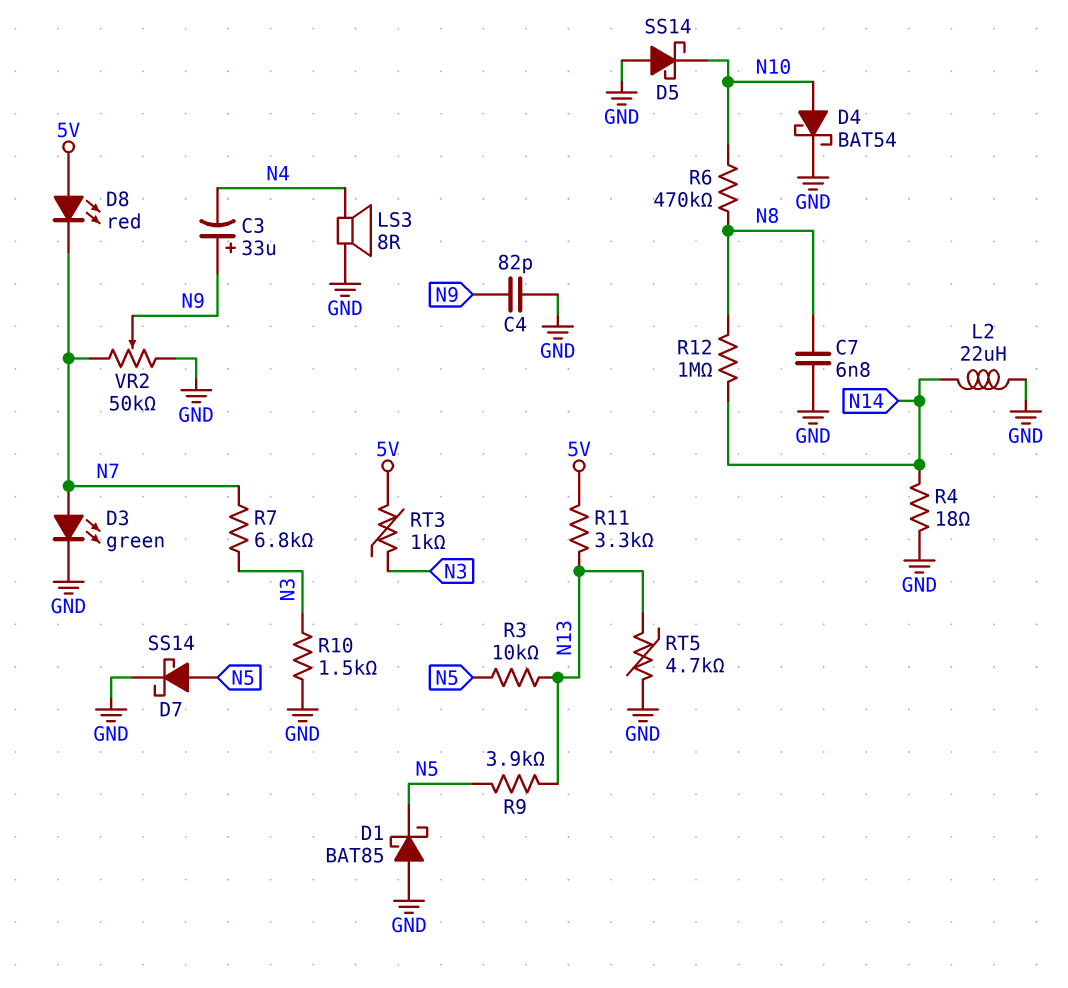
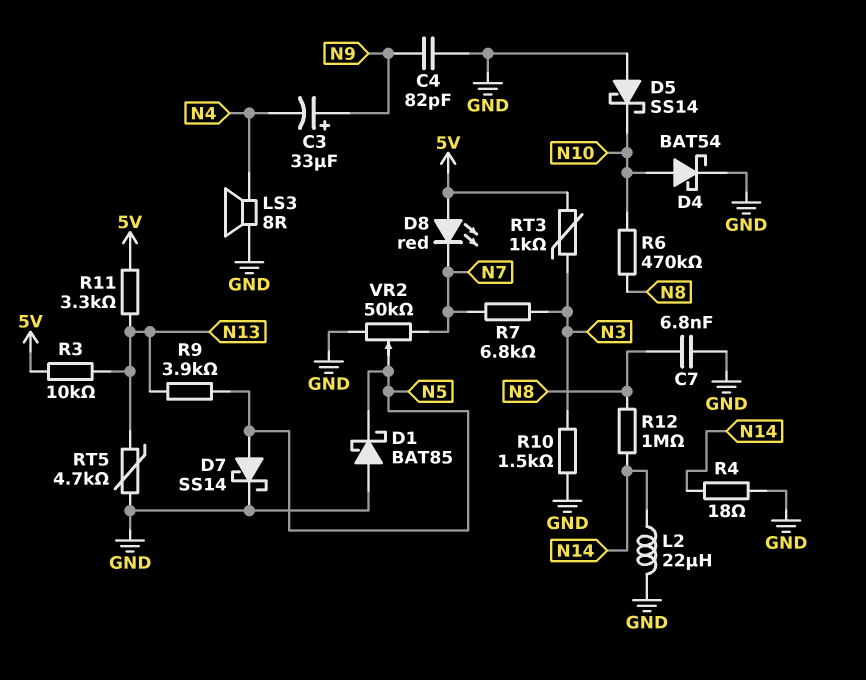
D3: LED green (A N7, K GND) -> none
R3: 10k (N5, N13) -> 10k (5V, N13)
VR2: 50k (GND, N7, wiper N9) -> 50k (GND, N7, wiper N5)

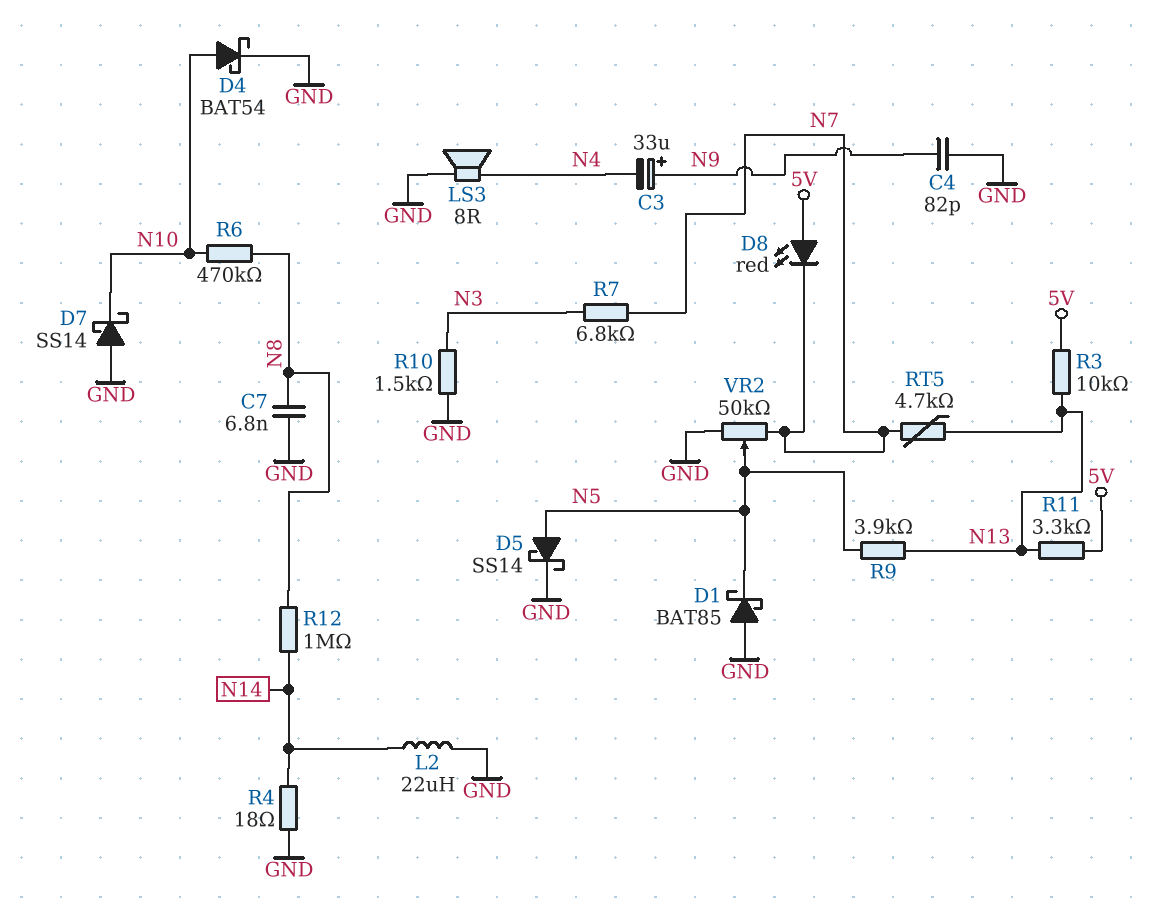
D5: schottky SS14 (A GND, K N10) -> schottky SS14 (A N5, K GND)
D7: schottky SS14 (A N5, K GND) -> schottky SS14 (A GND, K N10)
RT3: 1k (5V, N3) -> none
RT5: 4.7k (GND, N13) -> 4.7k (N7, N13)

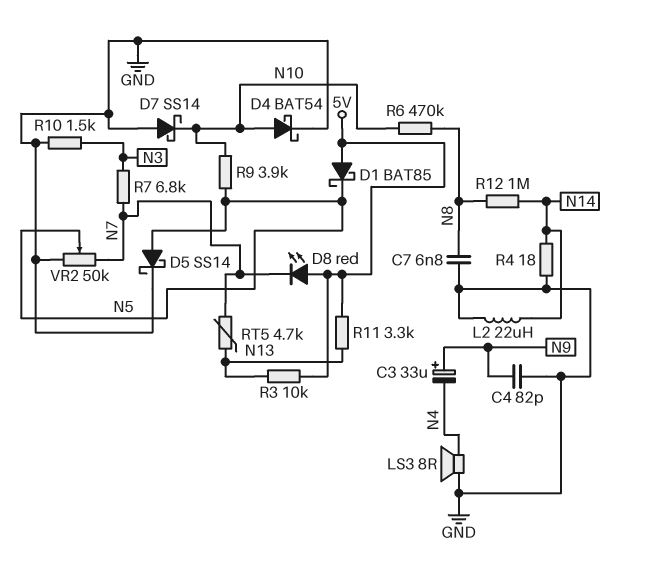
D1: schottky BAT85 (A GND, K N5) -> schottky BAT85 (A 5V, K N5)
R9: 3.9k (N5, N13) -> 3.9k (N5, N10)

